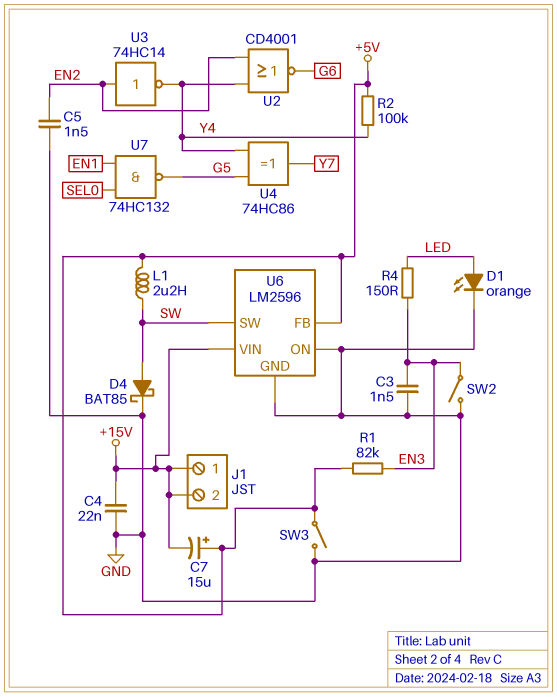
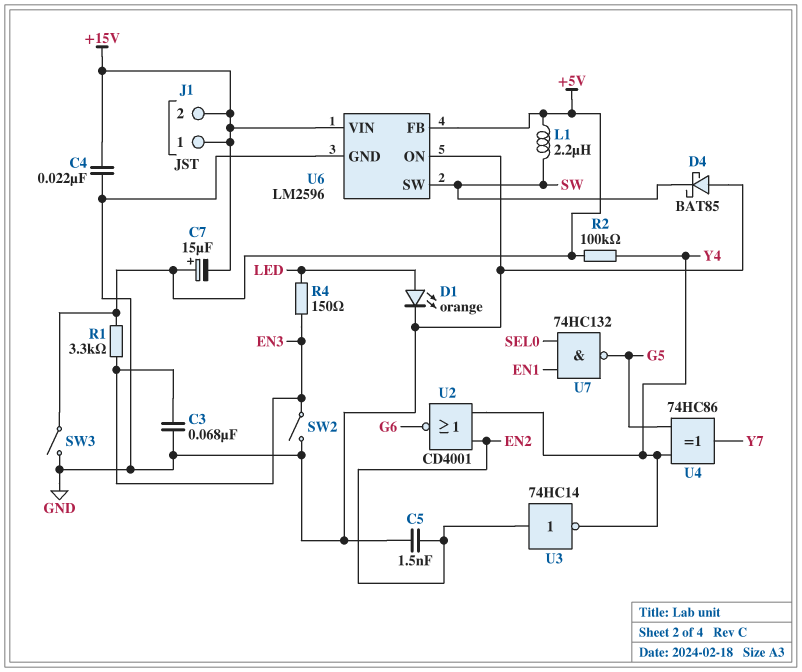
C3: 1.5nF (EN3, GND) -> 68nF (EN3, GND)
D4: schottky BAT85 (A SW, K GND) -> schottky BAT85 (A GND, K SW)
R1: 82k (+5V, EN3) -> 3.3k (+5V, EN3)

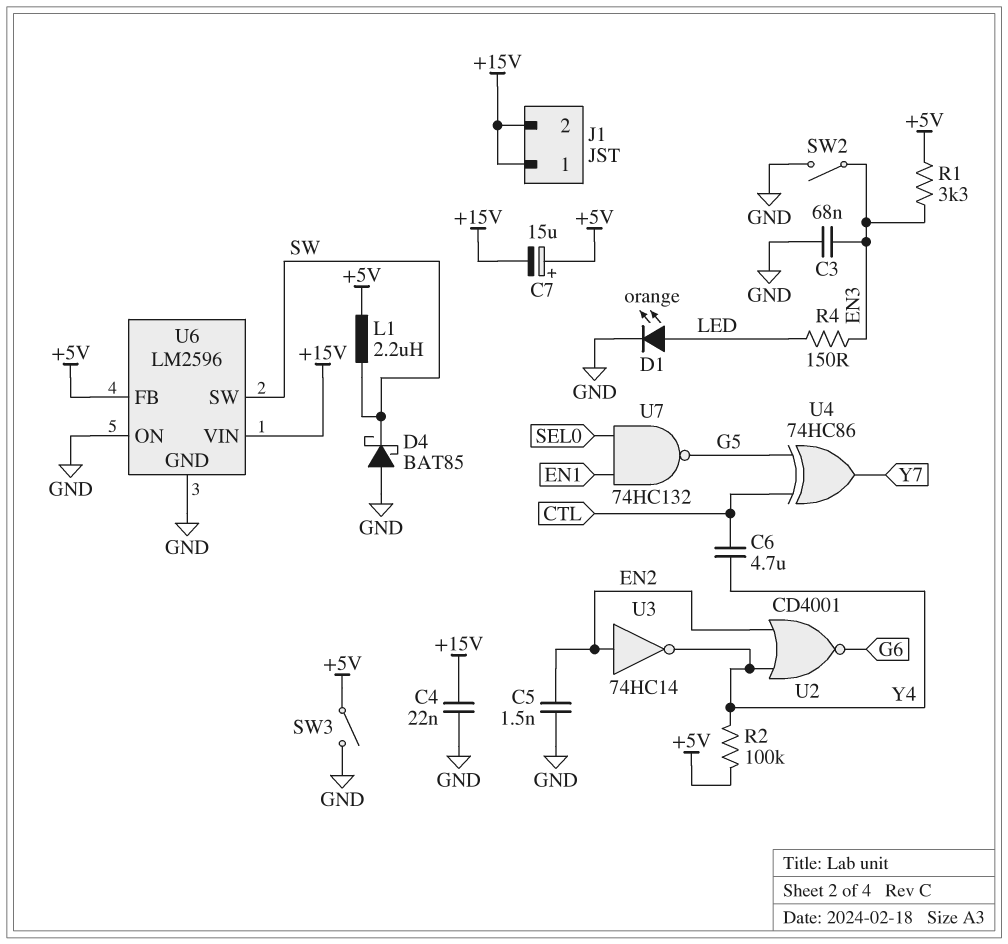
C6: none -> 4.7uF (CTL, Y4)
U4: XOR 74HC86 (in G5, in Y4, out Y7) -> XOR 74HC86 (in CTL, in G5, out Y7)

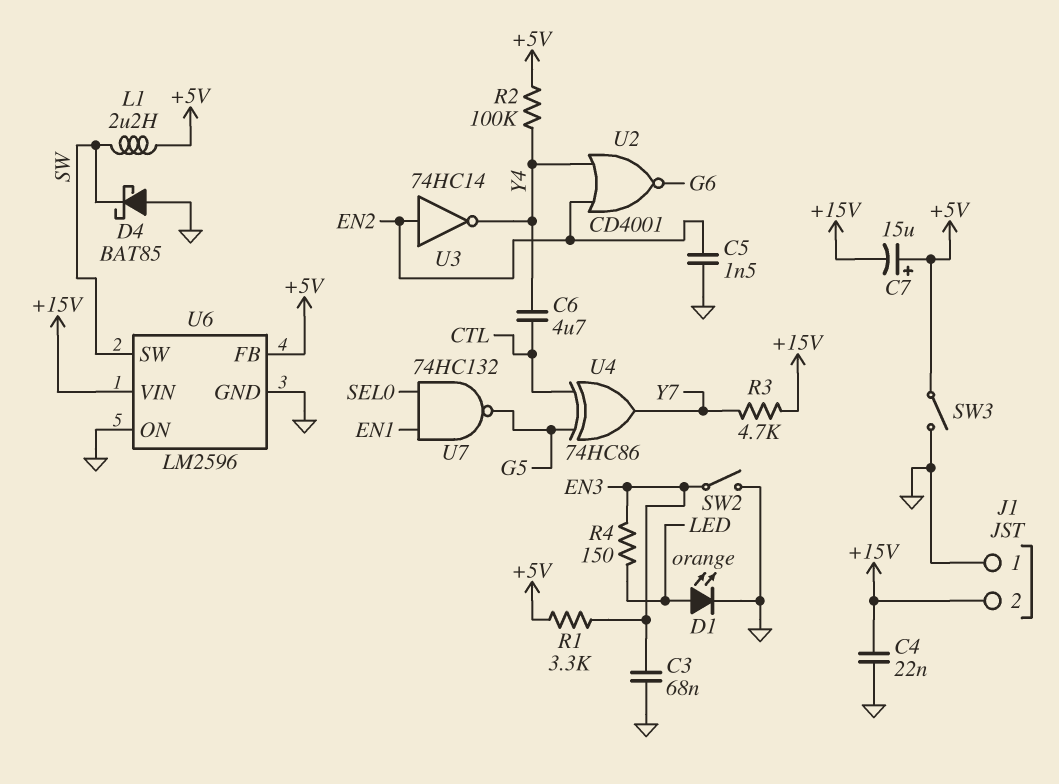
J1 pin 1: +15V -> GND
R3: none -> 4.7k (+15V, Y7)

